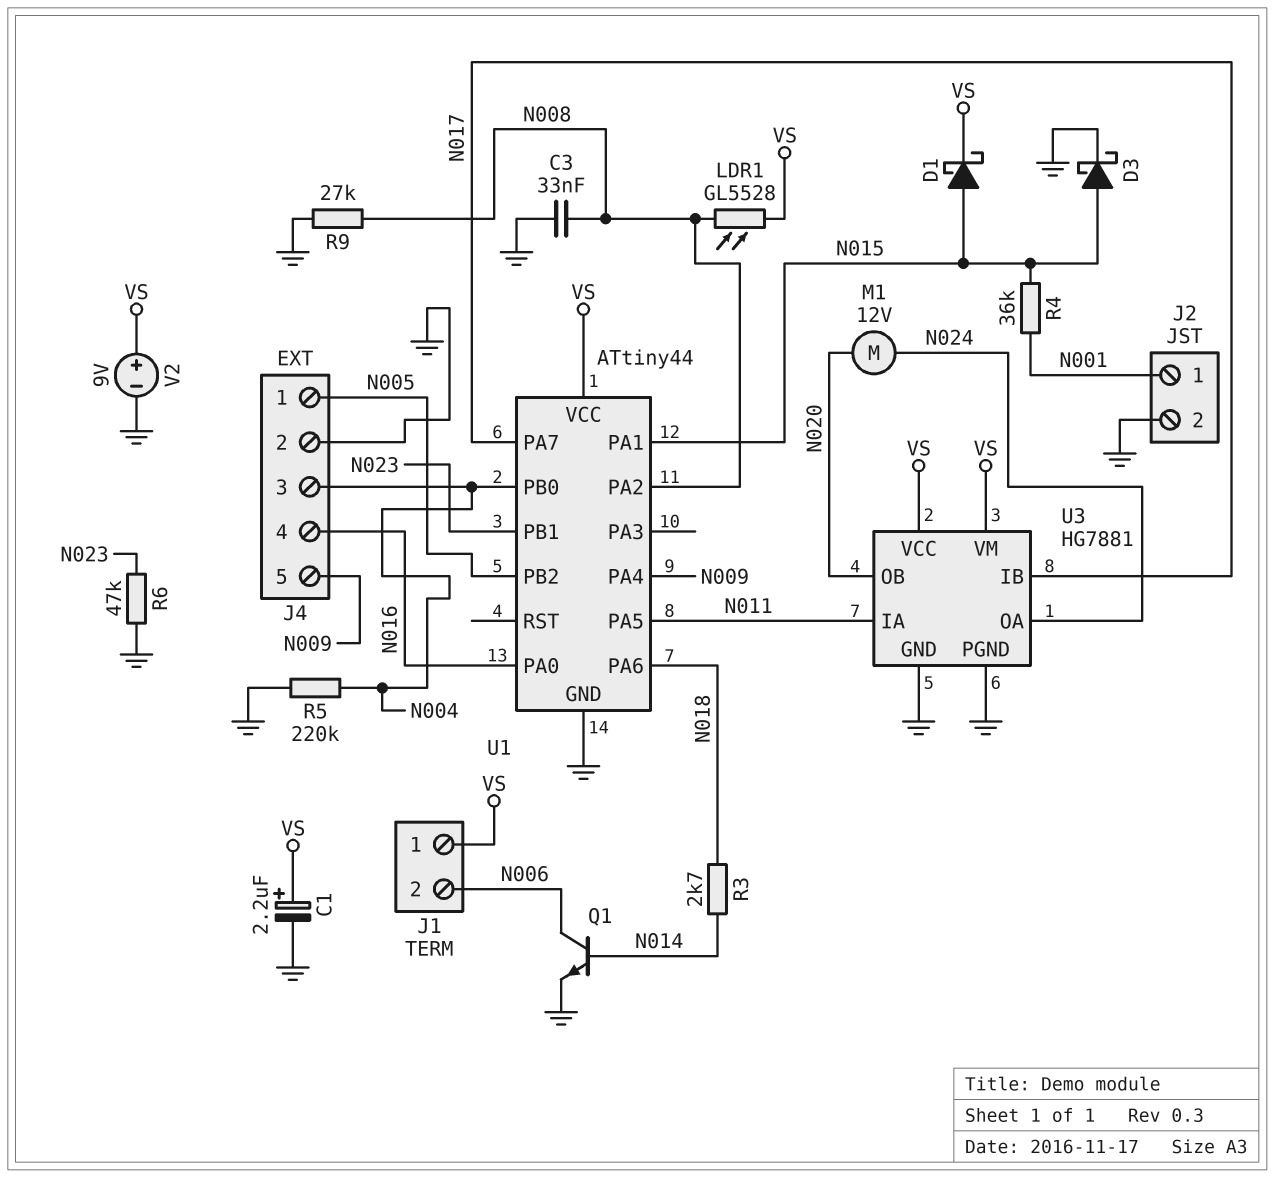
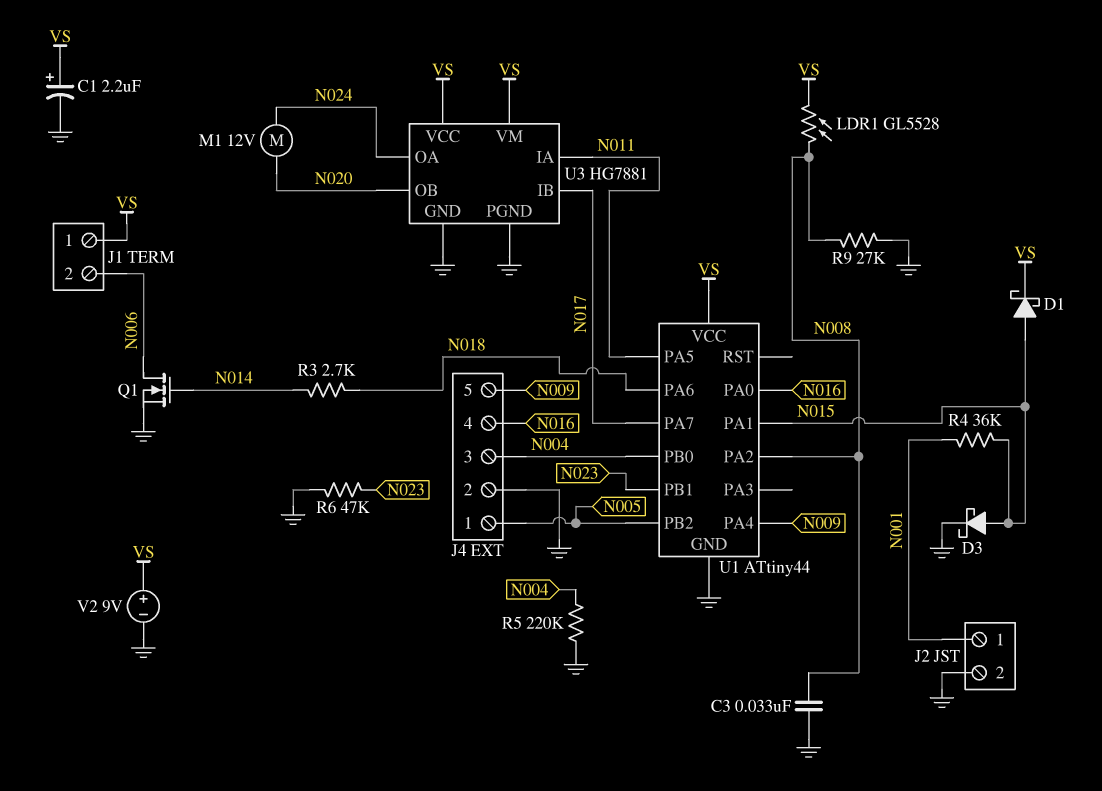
Q1: NPN (B N014, C N006, E GND) -> NMOS (G N014, D N006, S GND)

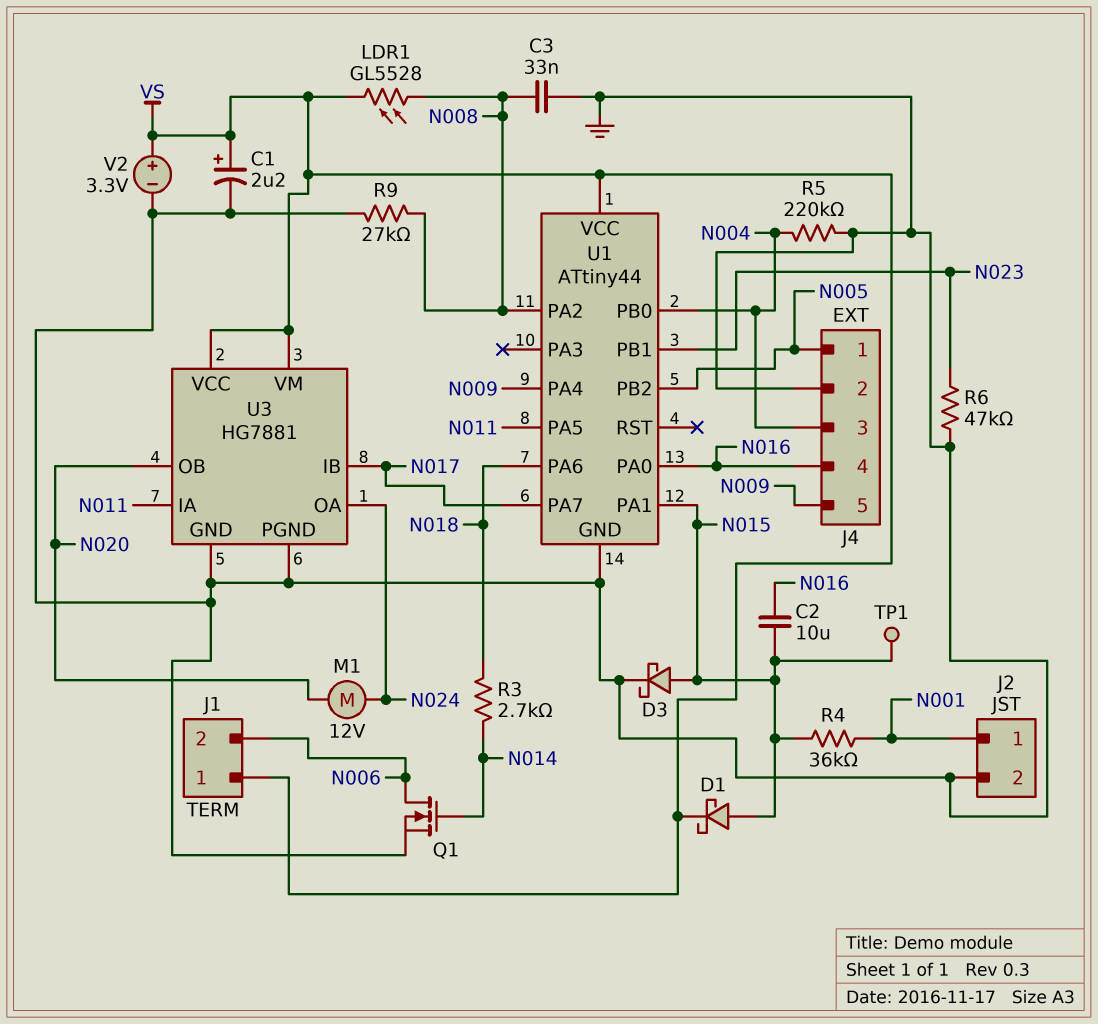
C2: none -> 10uF (N015, N016)
TP1: none -> test point (N015)
V2: 9V (plus VS, minus GND) -> 3.3V (plus VS, minus GND)

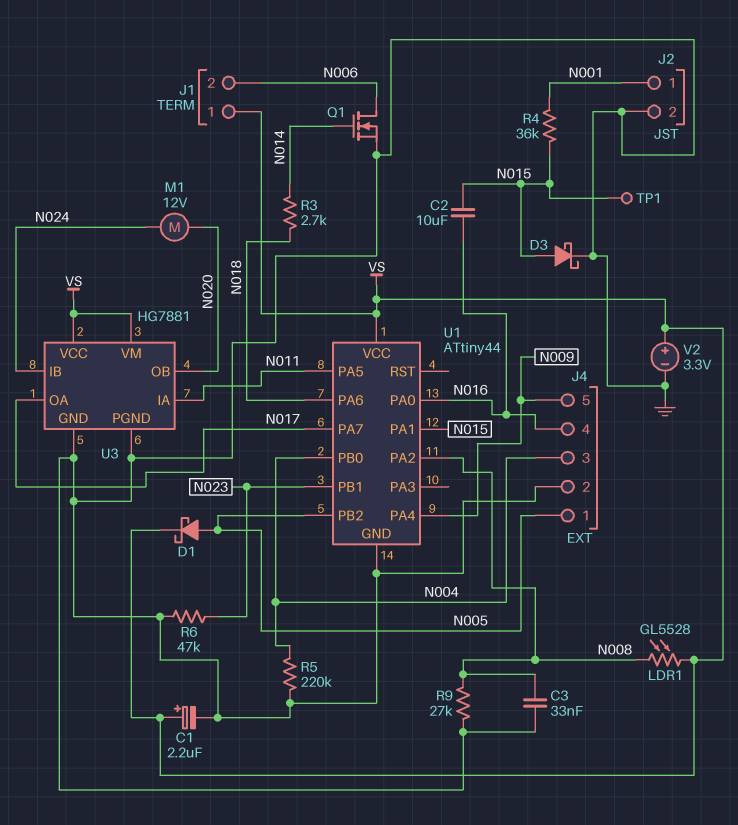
D1: schottky (A N015, K VS) -> schottky (A N005, K VS)
U3 pin IB: N017 -> N024
U3 pin OA: N024 -> N017

